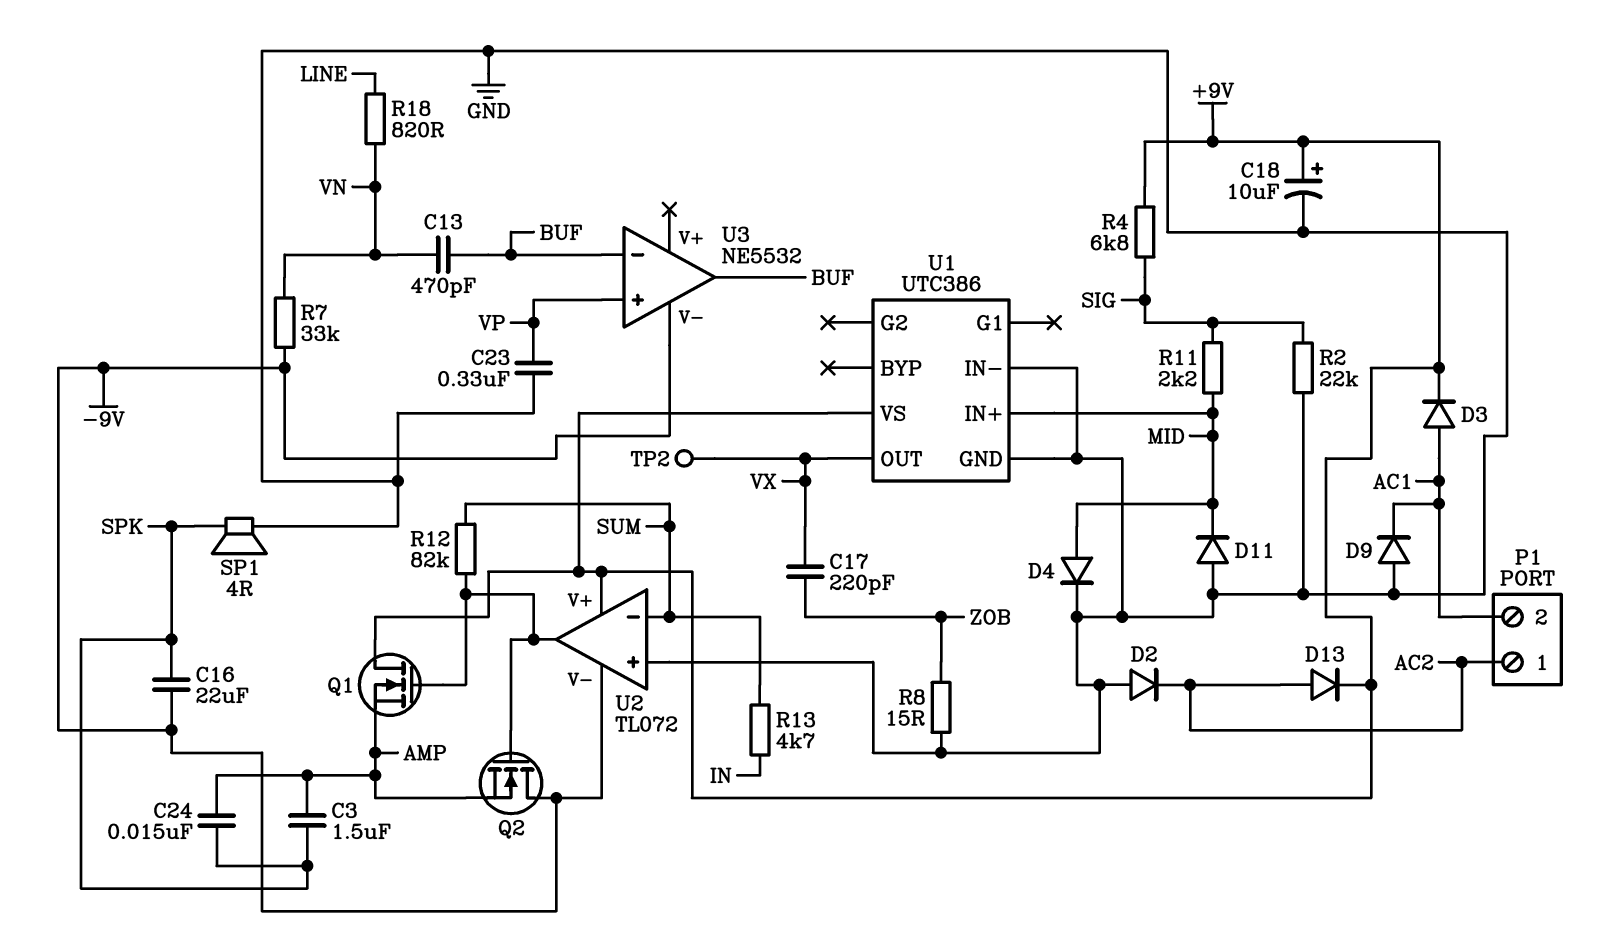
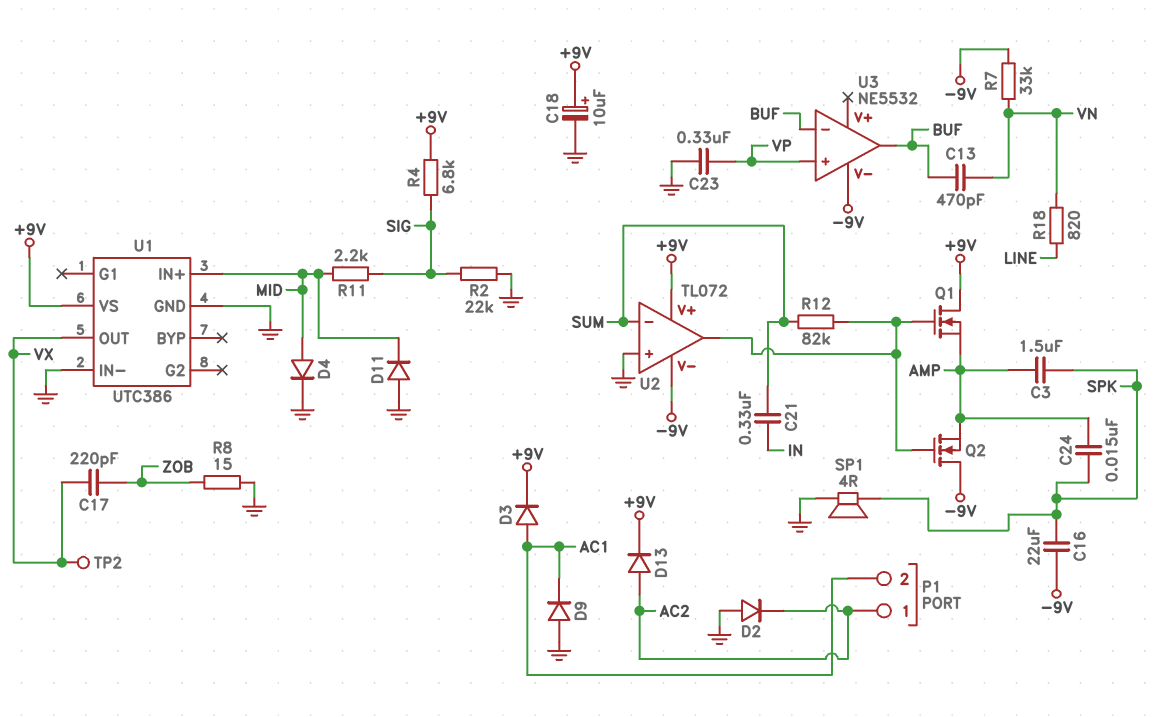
C21: none -> 330nF (IN, SUM)
R13: 4.7k (IN, SUM) -> none

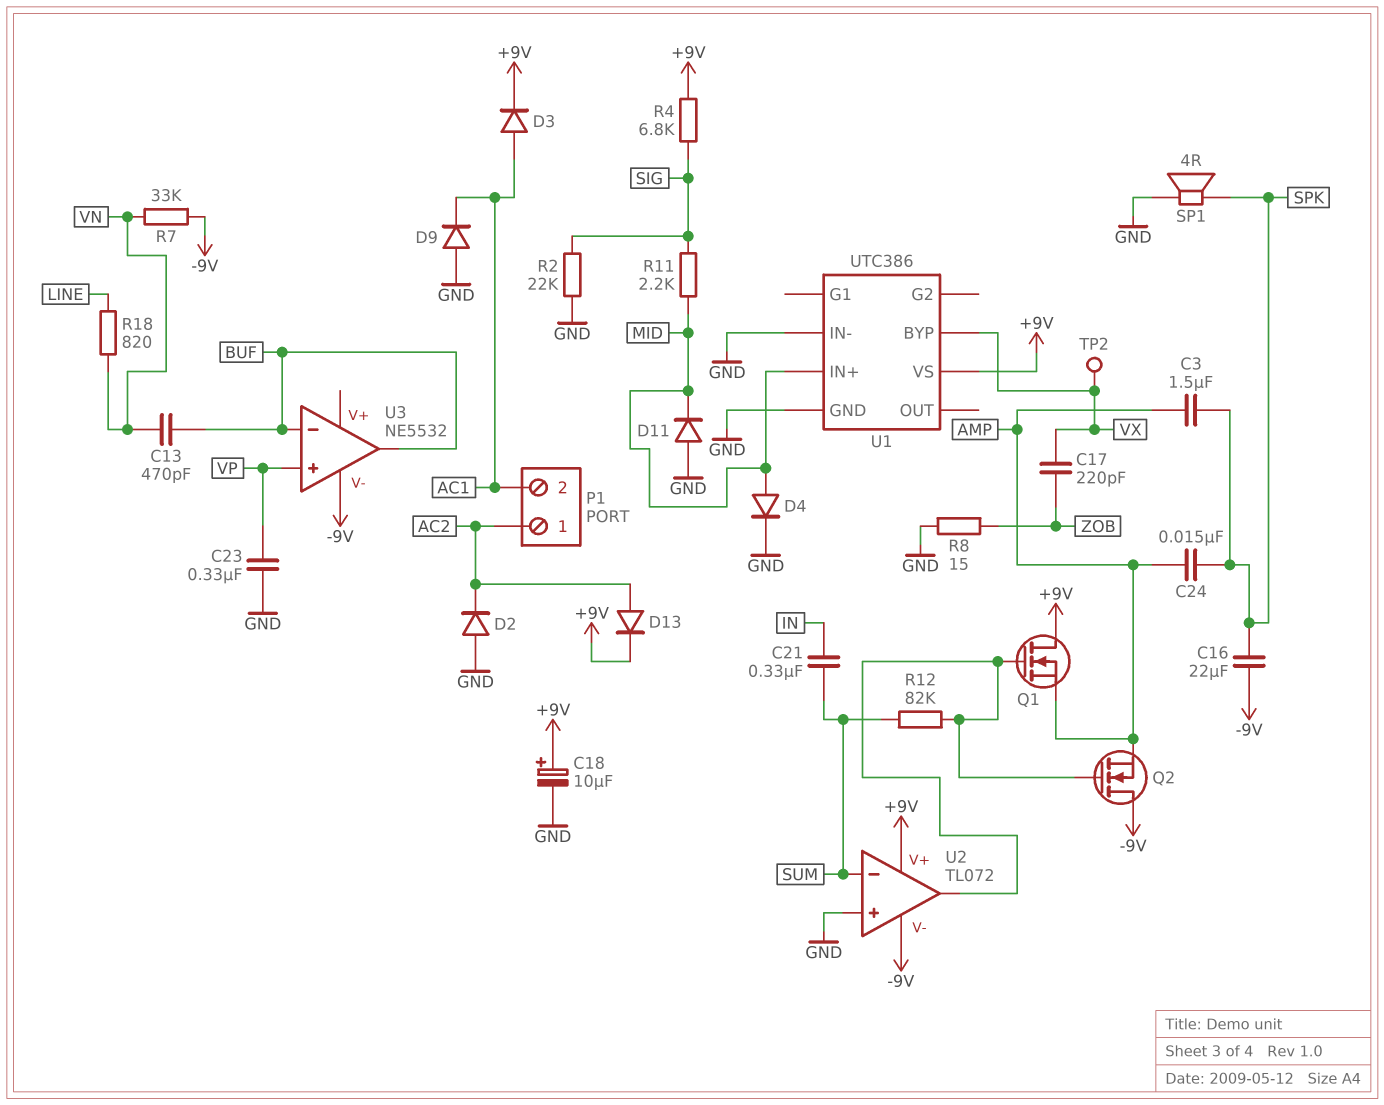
U1 pin BYP: none -> VX
U1 pin OUT: VX -> none

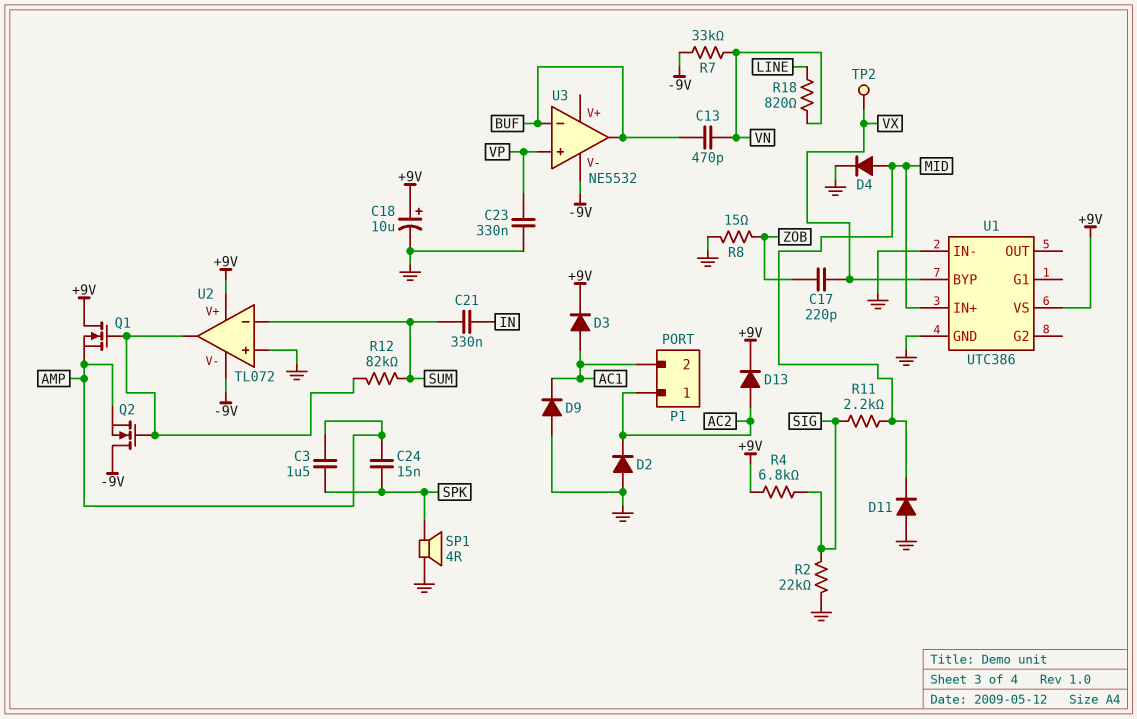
C16: 22uF (-9V, SPK) -> none

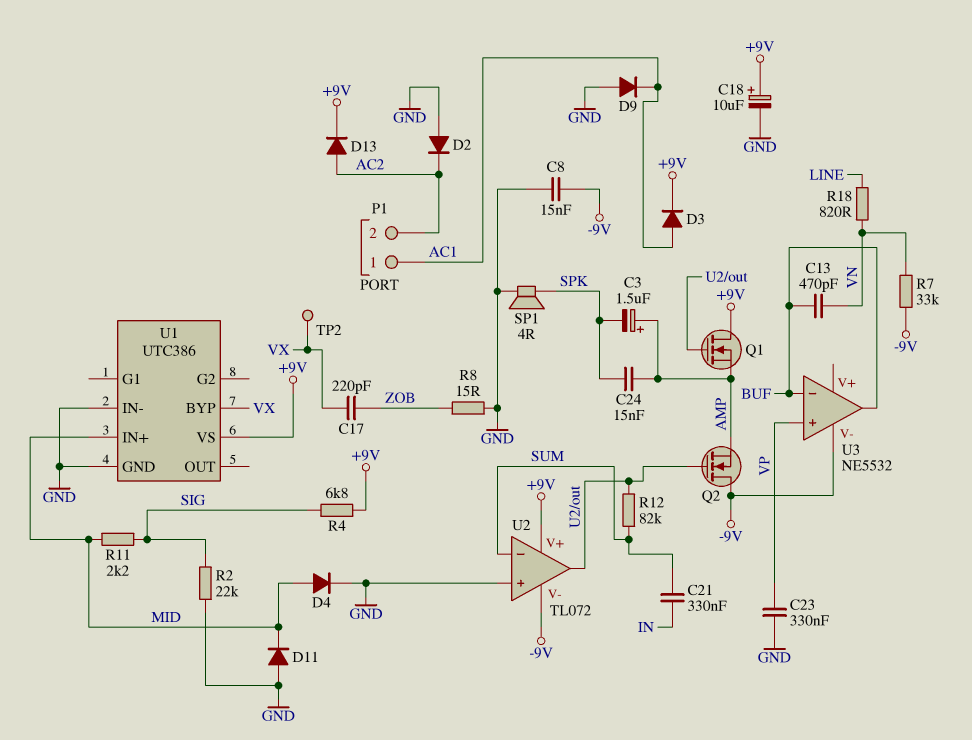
C3: 1.5uF (AMP, SPK) -> 1.5uF (plus AMP, minus SPK)
C8: none -> 15nF (-9V, GND)
P1 pin 1: AC2 -> AC1
P1 pin 2: AC1 -> AC2

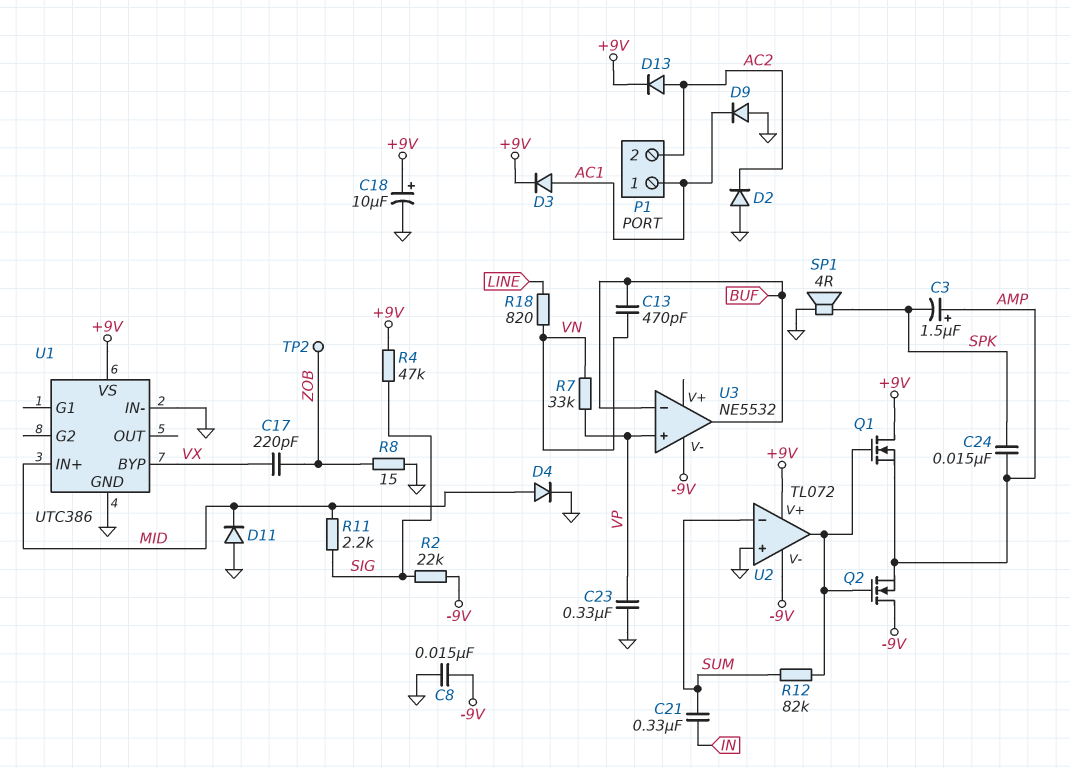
R2: 22k (GND, SIG) -> 22k (-9V, SIG)
R4: 6.8k (+9V, SIG) -> 47k (+9V, SIG)
R7: 33k (-9V, VN) -> 33k (VN, VP)
TP2: test point (VX) -> test point (ZOB)

